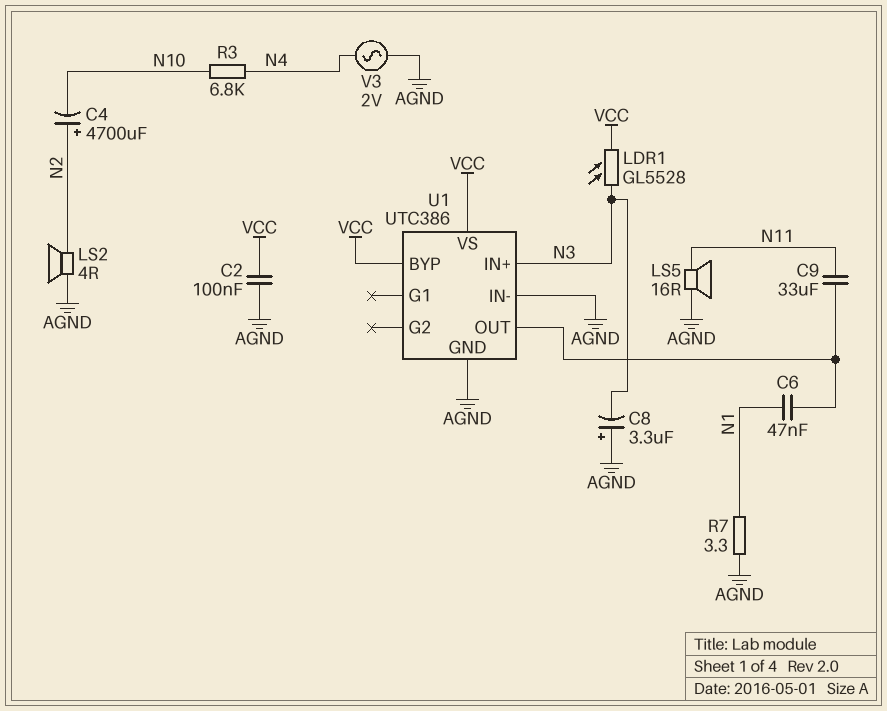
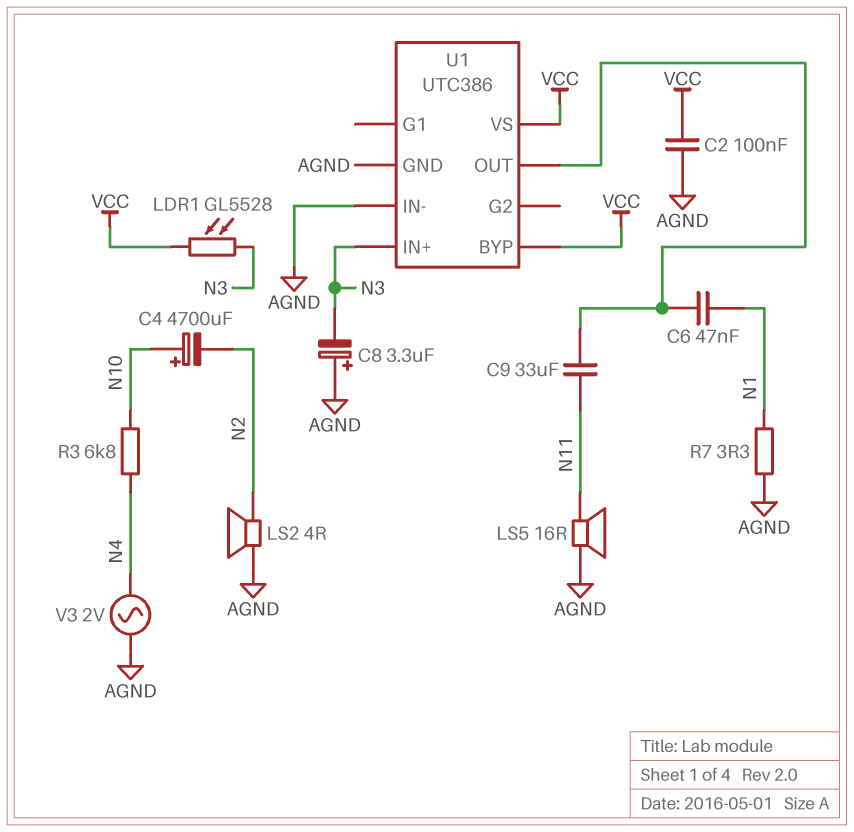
C4: 4700uF (plus N2, minus N10) -> 4700uF (plus N10, minus N2)

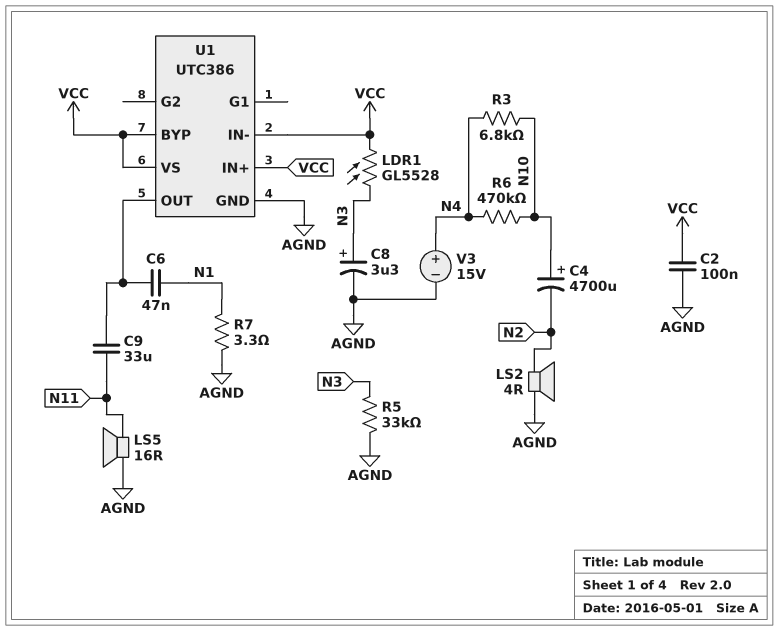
C8: 3.3uF (plus AGND, minus N3) -> 3.3uF (plus N3, minus AGND)
R5: none -> 33k (AGND, N3)
R6: none -> 470k (N4, N10)
U1 pin IN+: N3 -> VCC
U1 pin IN-: AGND -> VCC
V3: AC 2V (AGND, N4) -> 15V (plus N4, minus AGND)

